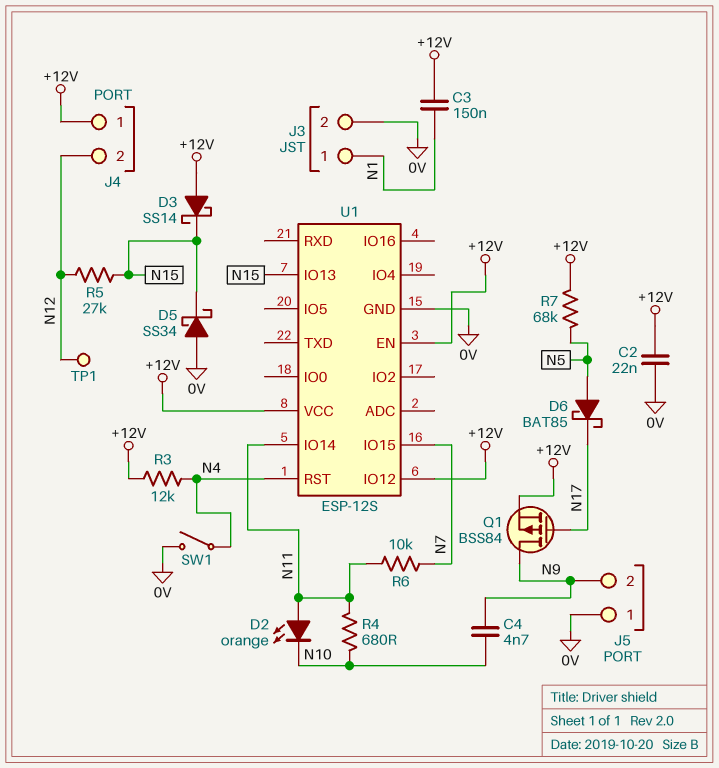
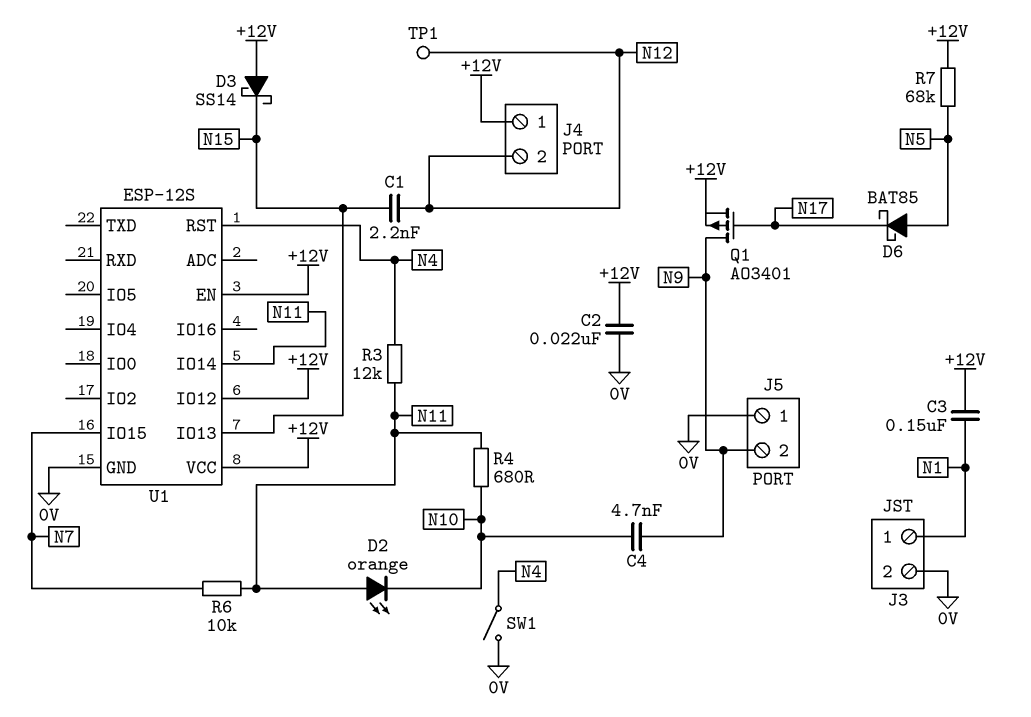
C1: none -> 2.2nF (N12, N15)
D5: schottky SS34 (A 0V, K N15) -> none
Q1: PMOS BSS84 (G N17, D N9, S +12V) -> PMOS AO3401 (G N17, D N9, S +12V)
R3: 12k (+12V, N4) -> 12k (N4, N11)
R5: 27k (N12, N15) -> none

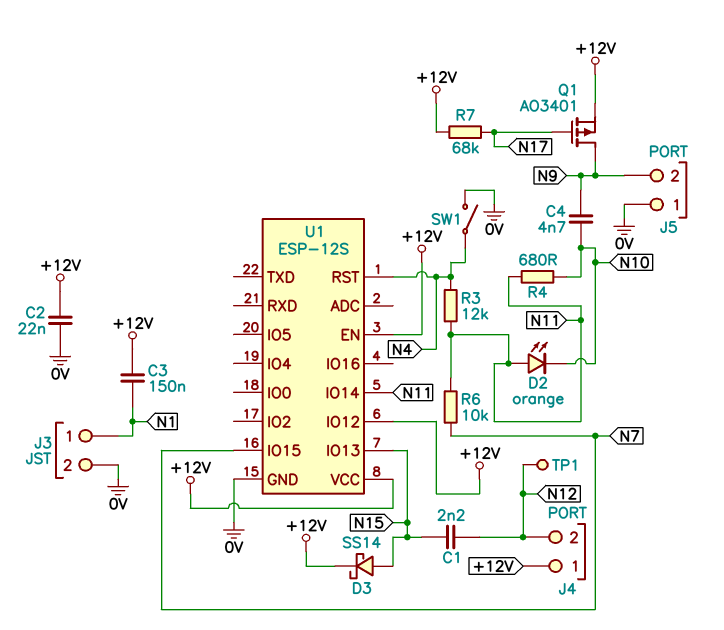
D3: schottky SS14 (A +12V, K N15) -> schottky SS14 (A N15, K +12V)
D6: schottky BAT85 (A N5, K N17) -> none
R7: 68k (+12V, N5) -> 68k (+12V, N17)

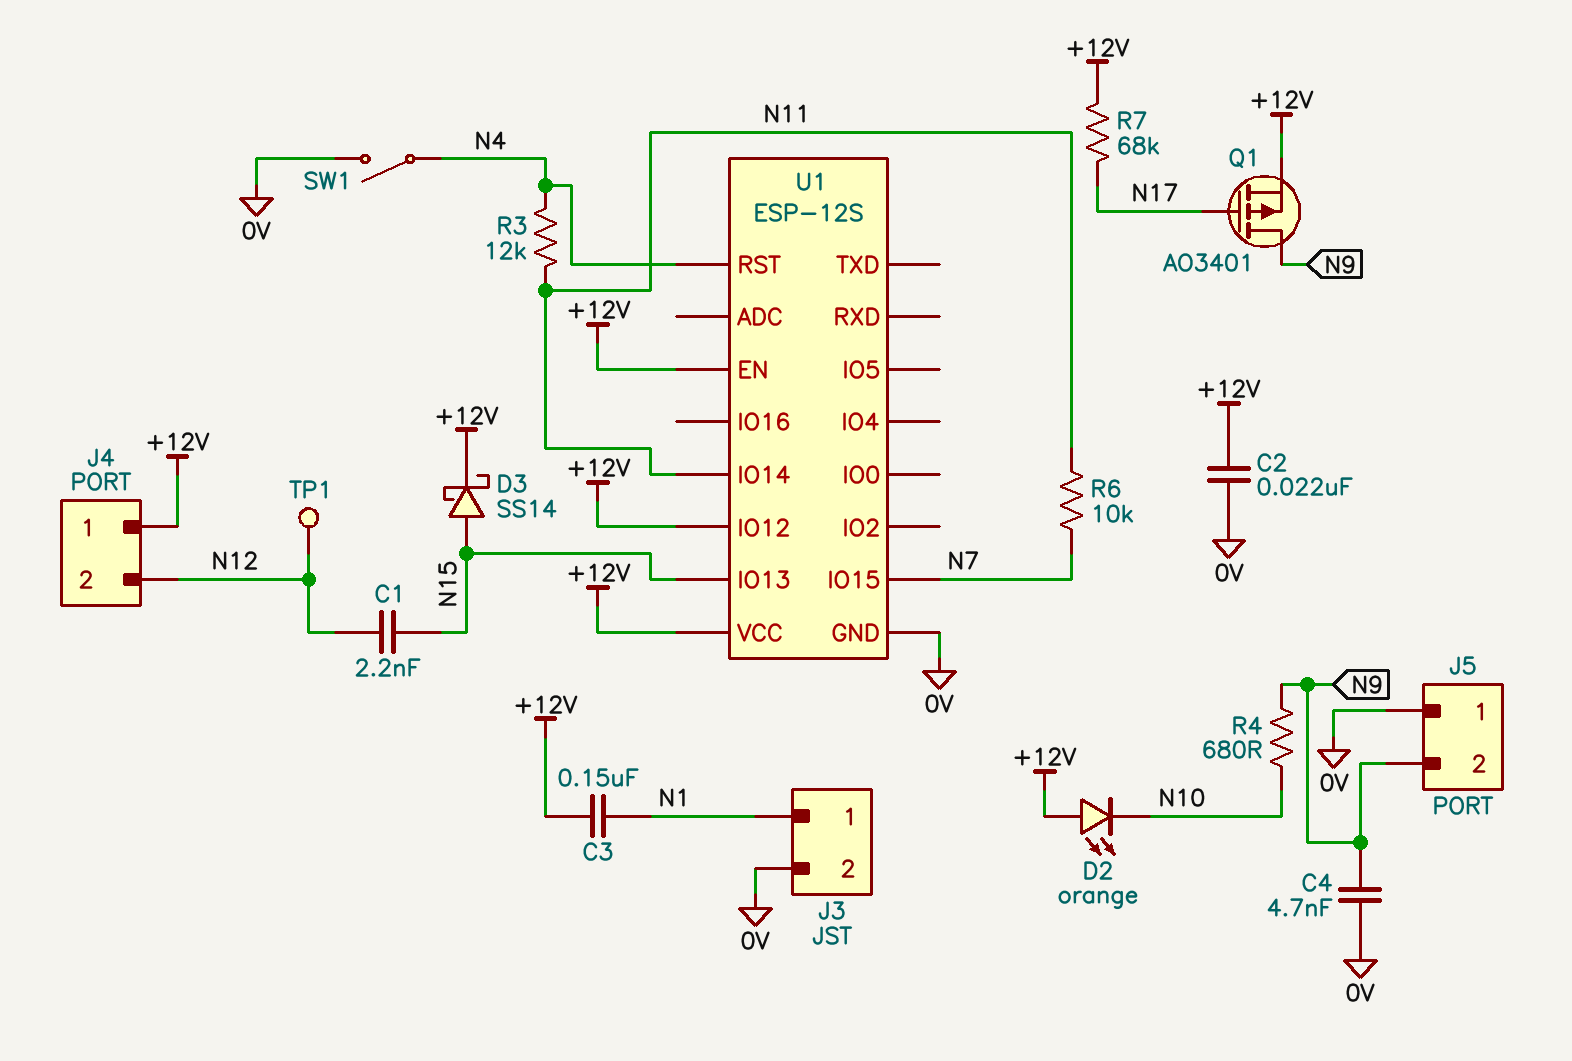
C4: 4.7nF (N9, N10) -> 4.7nF (0V, N9)
D2: LED orange (A N11, K N10) -> LED orange (A +12V, K N10)
R4: 680 (N10, N11) -> 680 (N9, N10)

